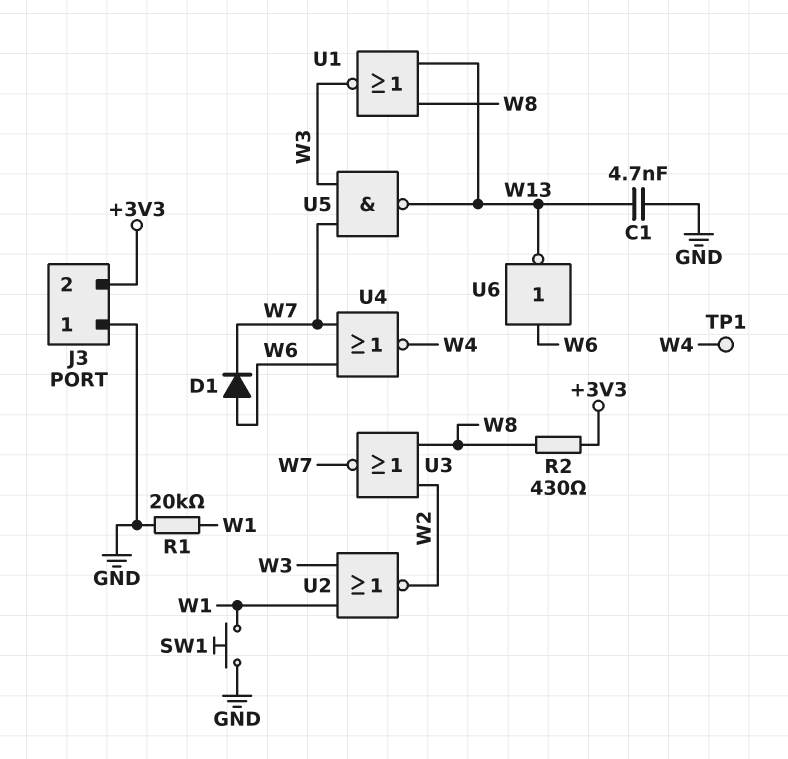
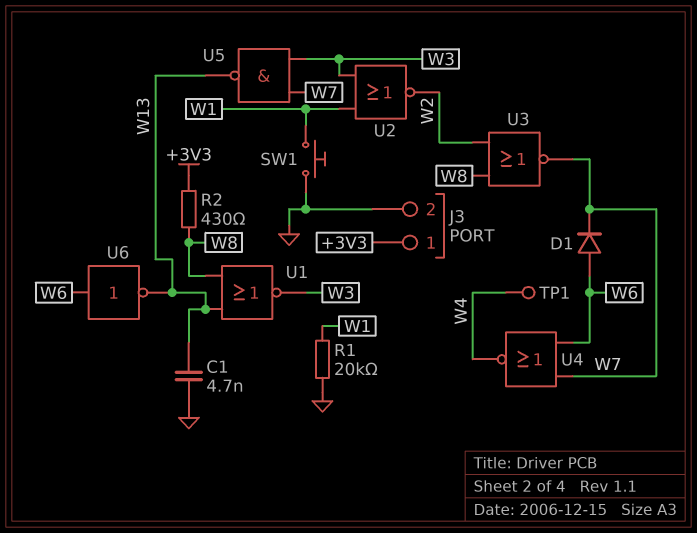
J3 pin 1: GND -> +3V3
J3 pin 2: +3V3 -> GND

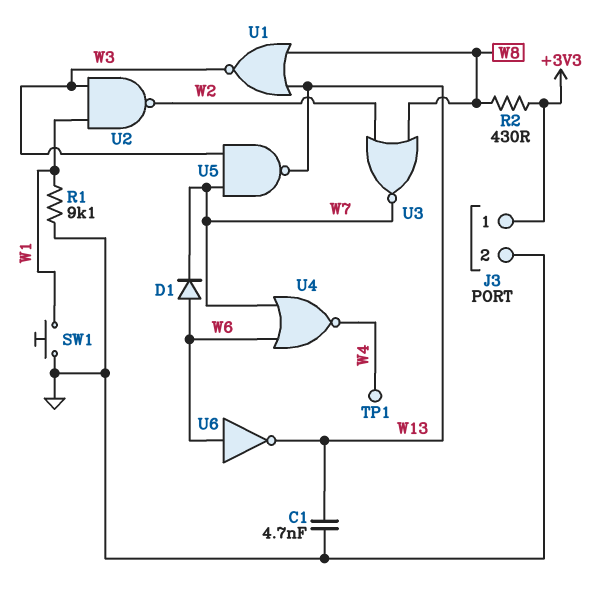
R1: 20k (GND, W1) -> 9.1k (GND, W1)
U2: NOR (in W1, in W3, out W2) -> NAND (in W1, in W3, out W2)

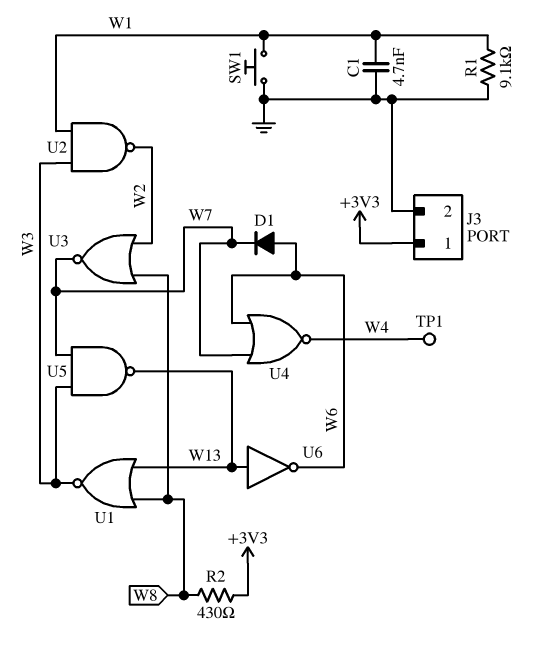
C1: 4.7nF (GND, W13) -> 4.7nF (GND, W1)
U6: NOT (in W6, out W13) -> NOT (in W13, out W6)

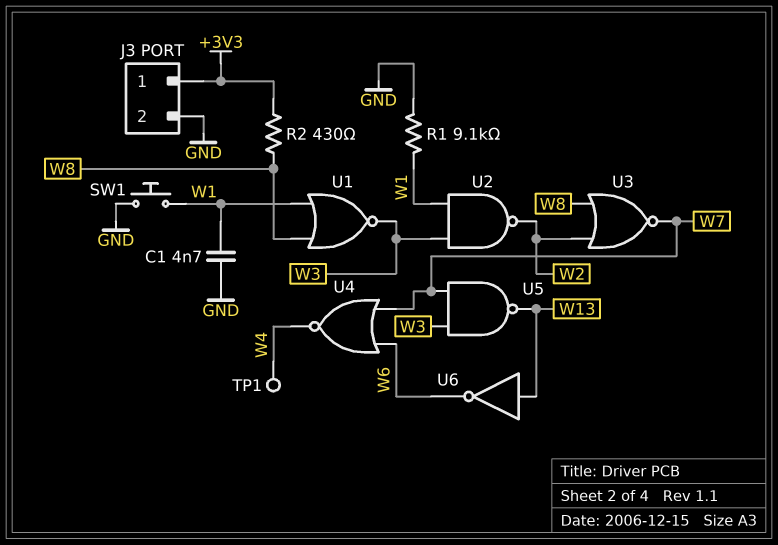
D1: diode (A W6, K W7) -> none
U1: NOR (in W8, in W13, out W3) -> NOR (in W1, in W8, out W3)

